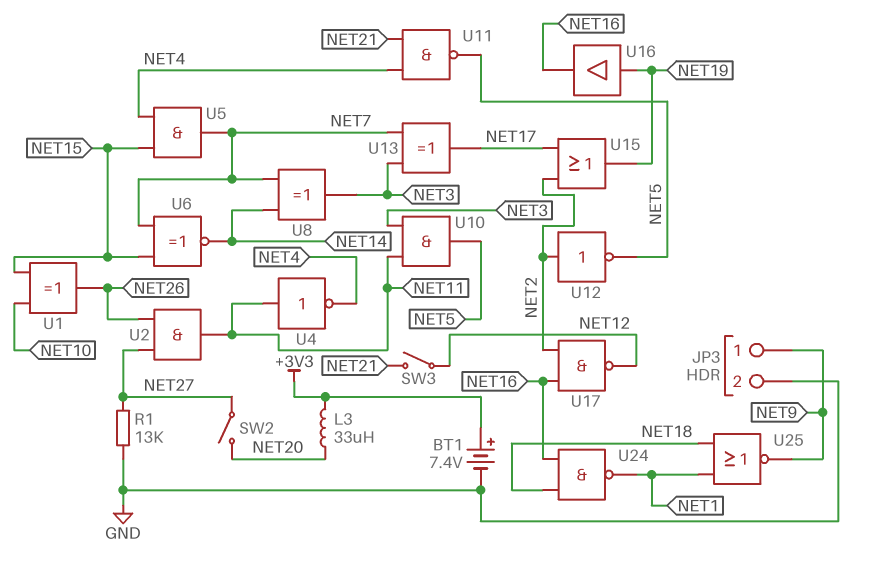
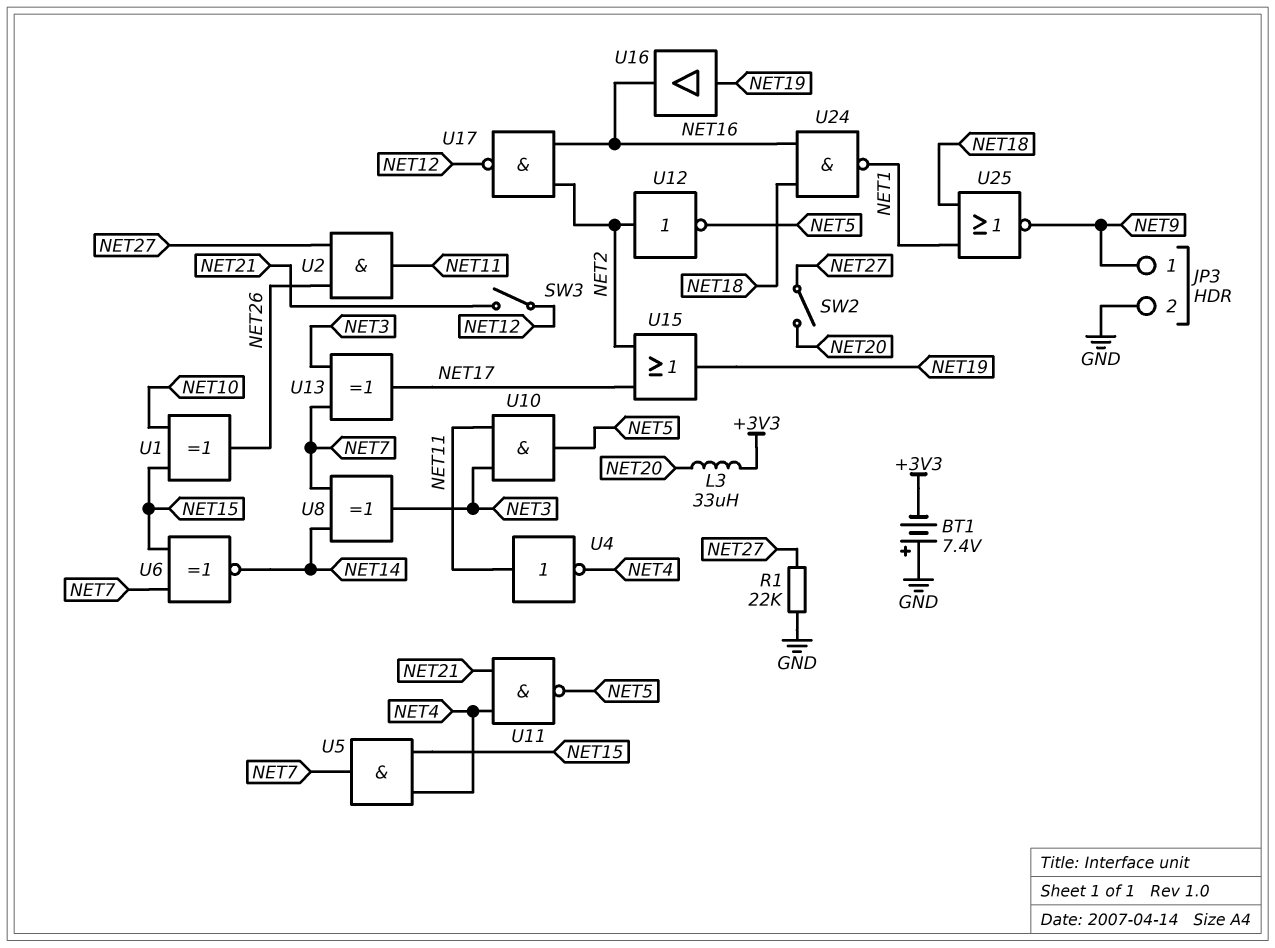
BT1: 7.4V (plus +3V3, minus GND) -> 7.4V (plus GND, minus +3V3)
R1: 13k (GND, NET27) -> 22k (GND, NET27)

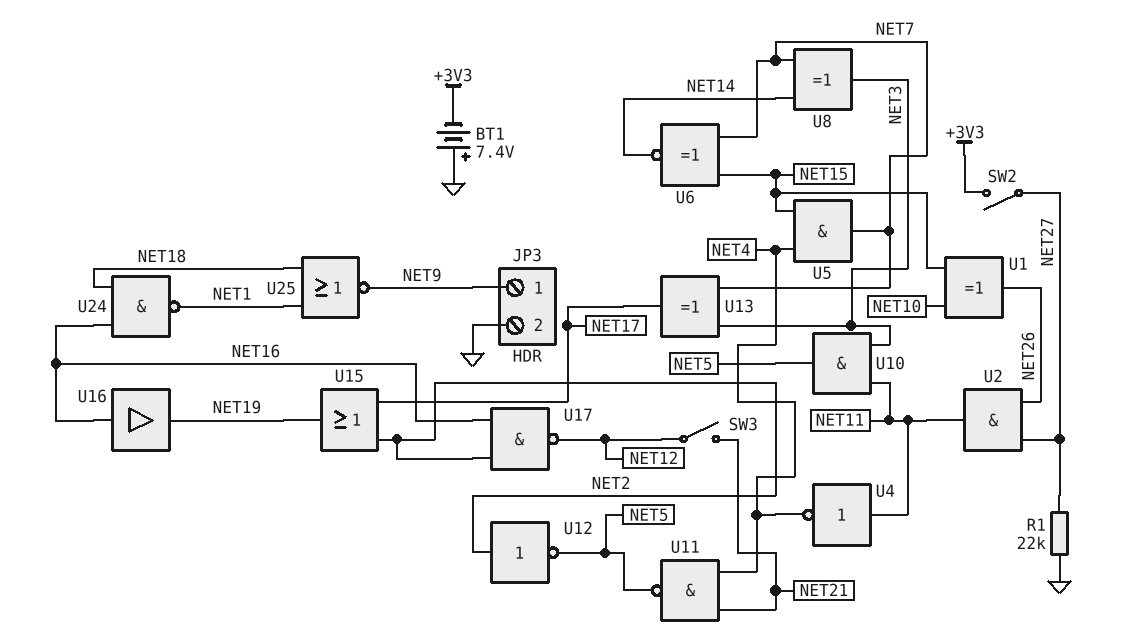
L3: 33uH (+3V3, NET20) -> none
SW2: switch (NET20, NET27) -> switch (+3V3, NET27)
U16: buffer (in NET19, out NET16) -> buffer (in NET16, out NET19)

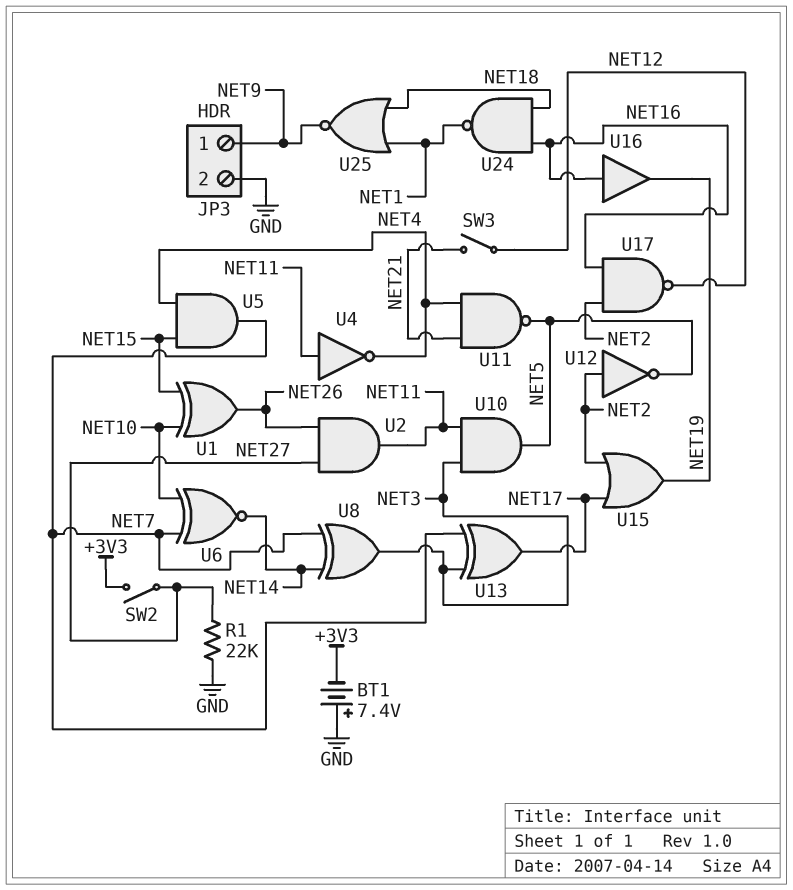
U6: XNOR (in NET7, in NET15, out NET14) -> XNOR (in NET7, in NET10, out NET14)

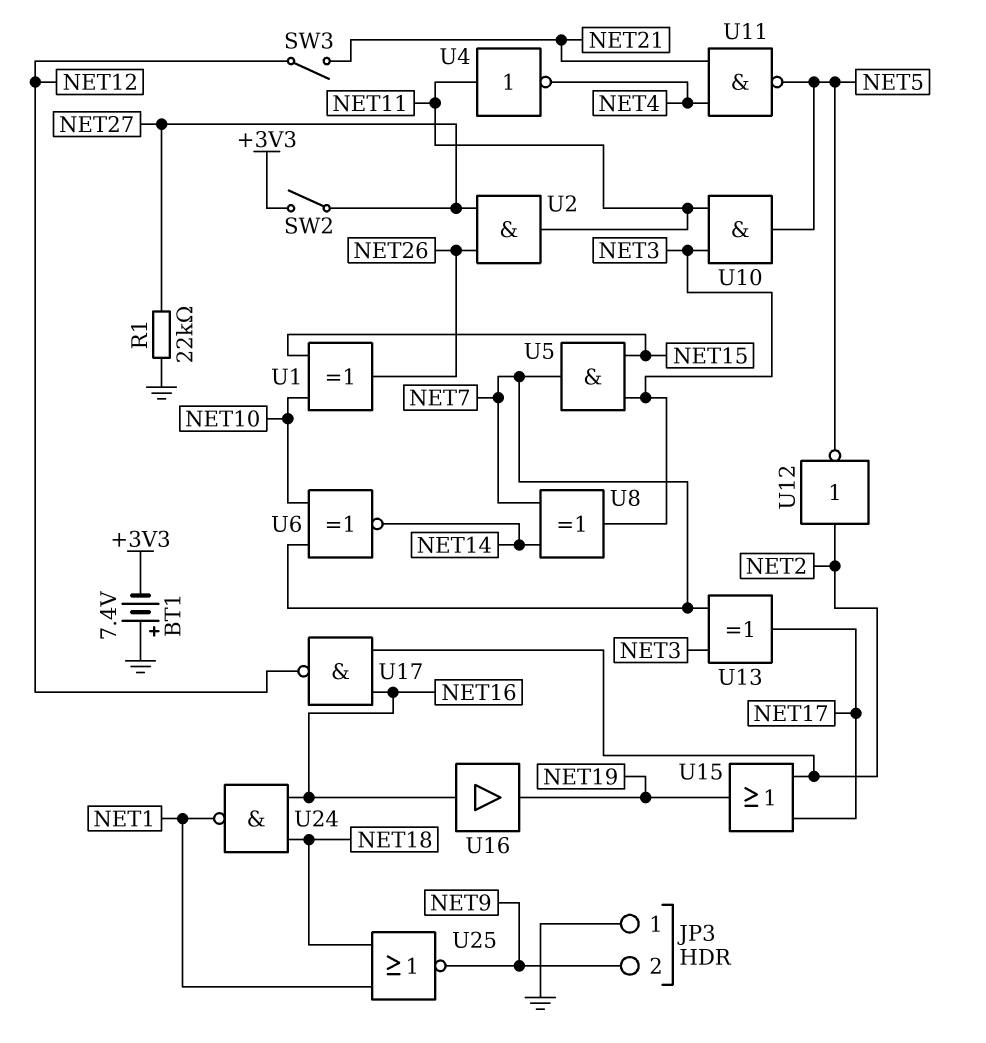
JP3 pin 1: NET9 -> GND
JP3 pin 2: GND -> NET9
U5: AND (in NET4, in NET15, out NET7) -> AND (in NET3, in NET15, out NET7)

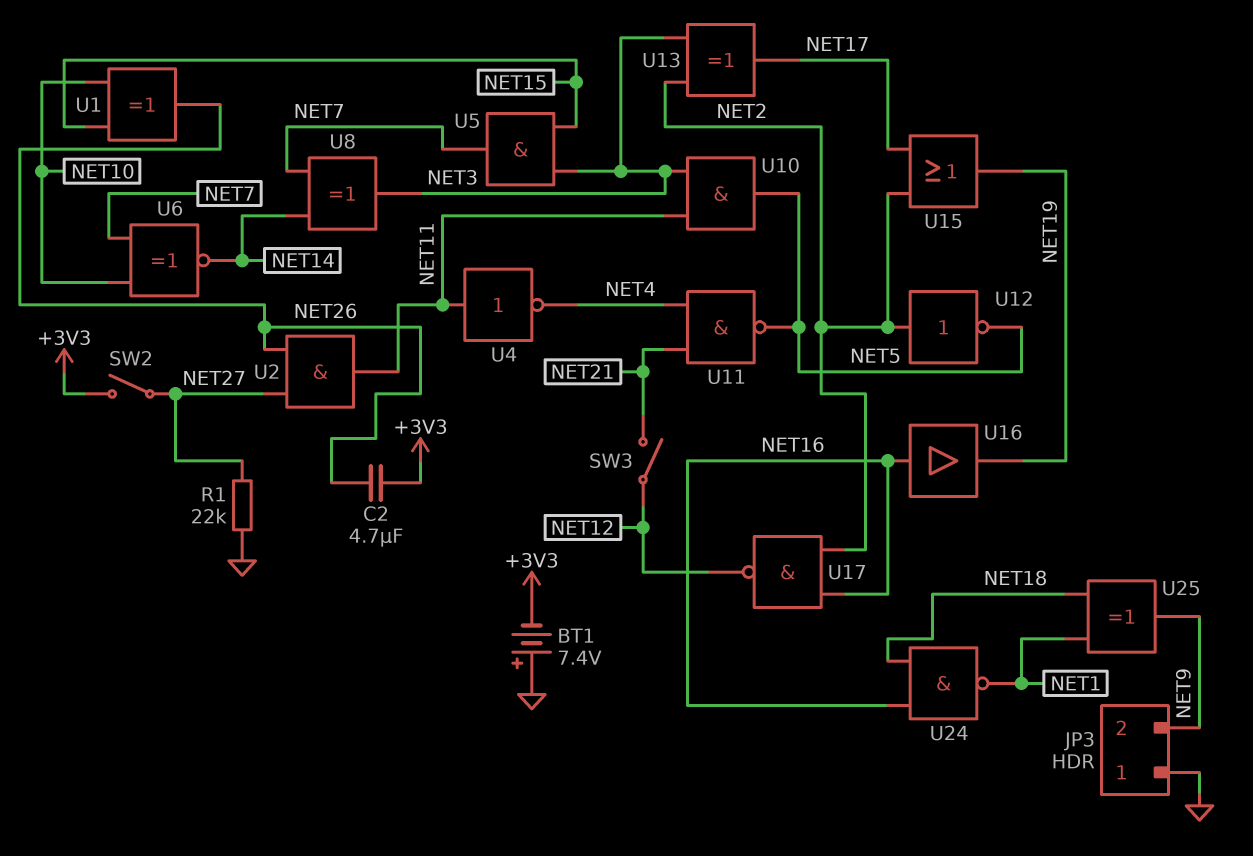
C2: none -> 4.7uF (+3V3, NET26)
U13: XOR (in NET3, in NET7, out NET17) -> XOR (in NET2, in NET3, out NET17)
U25: NOR (in NET1, in NET18, out NET9) -> XOR (in NET1, in NET18, out NET9)

